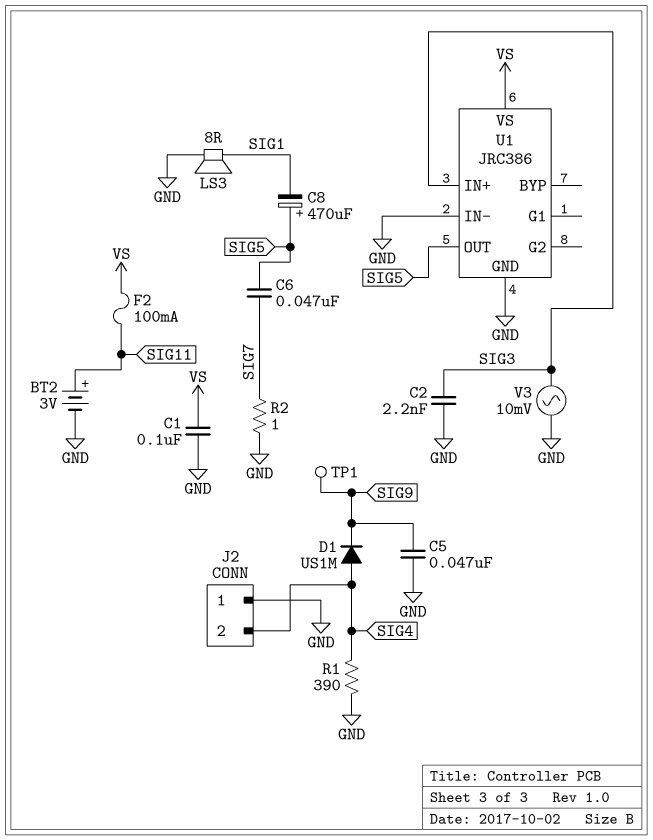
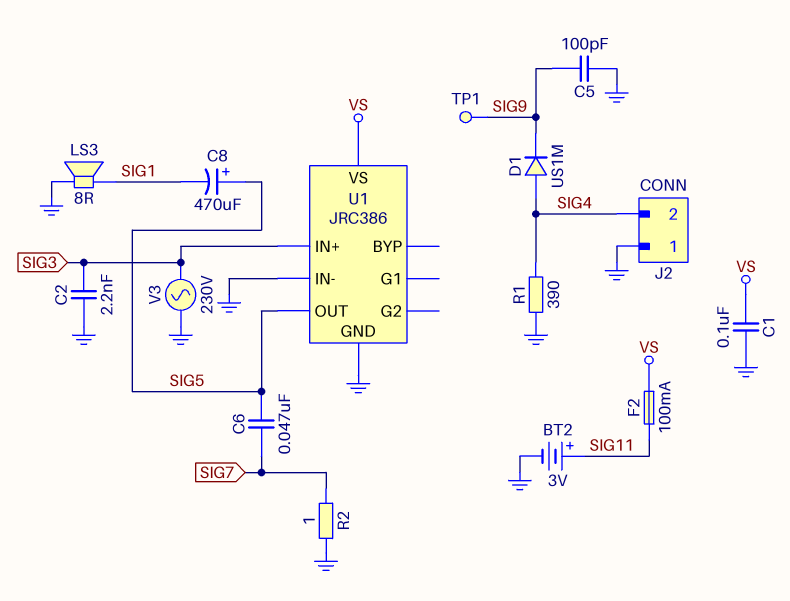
C5: 47nF (GND, SIG9) -> 100pF (GND, SIG9)
V3: AC 10mV (GND, SIG3) -> AC 230V (GND, SIG3)

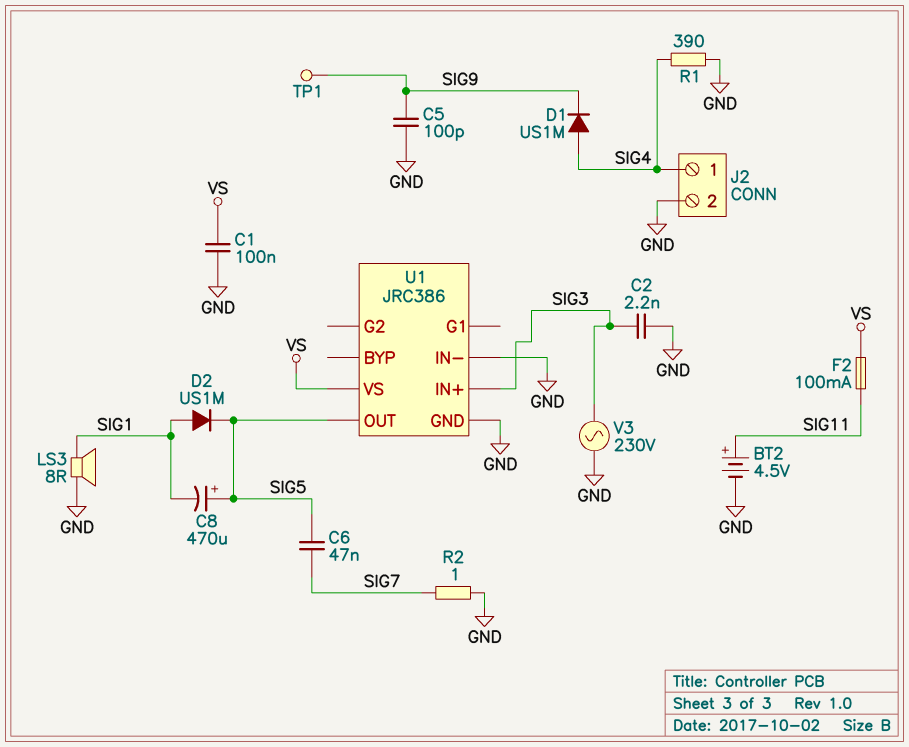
BT2: 3V (plus SIG11, minus GND) -> 4.5V (plus SIG11, minus GND)
D2: none -> diode US1M (A SIG1, K SIG5)
J2 pin 1: GND -> SIG4
J2 pin 2: SIG4 -> GND

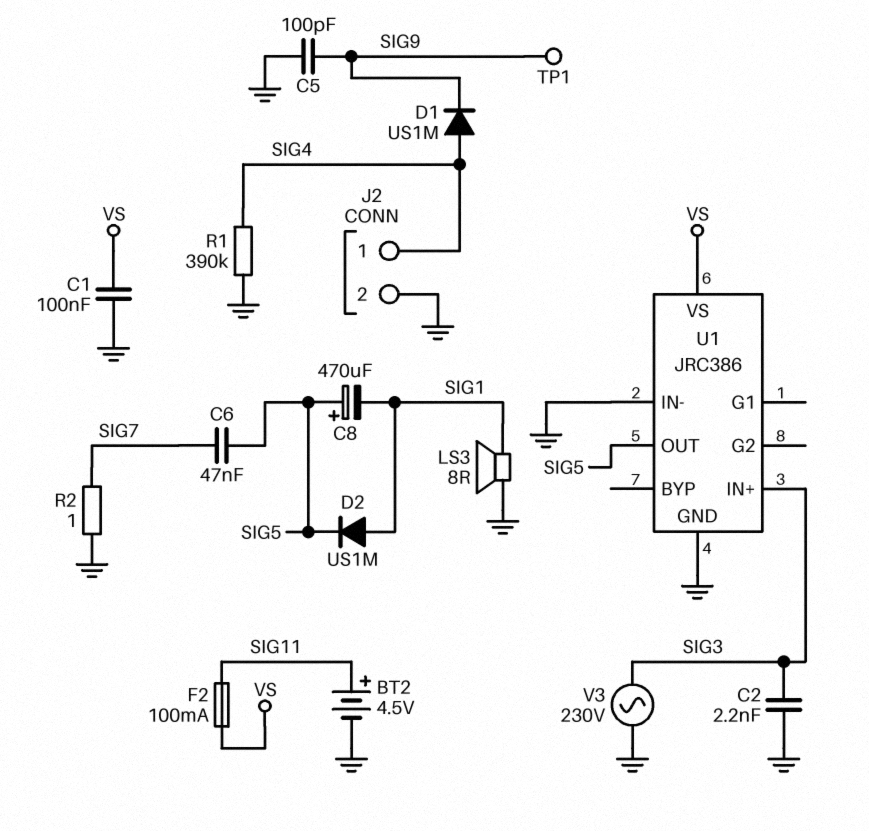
R1: 390 (GND, SIG4) -> 390k (GND, SIG4)

